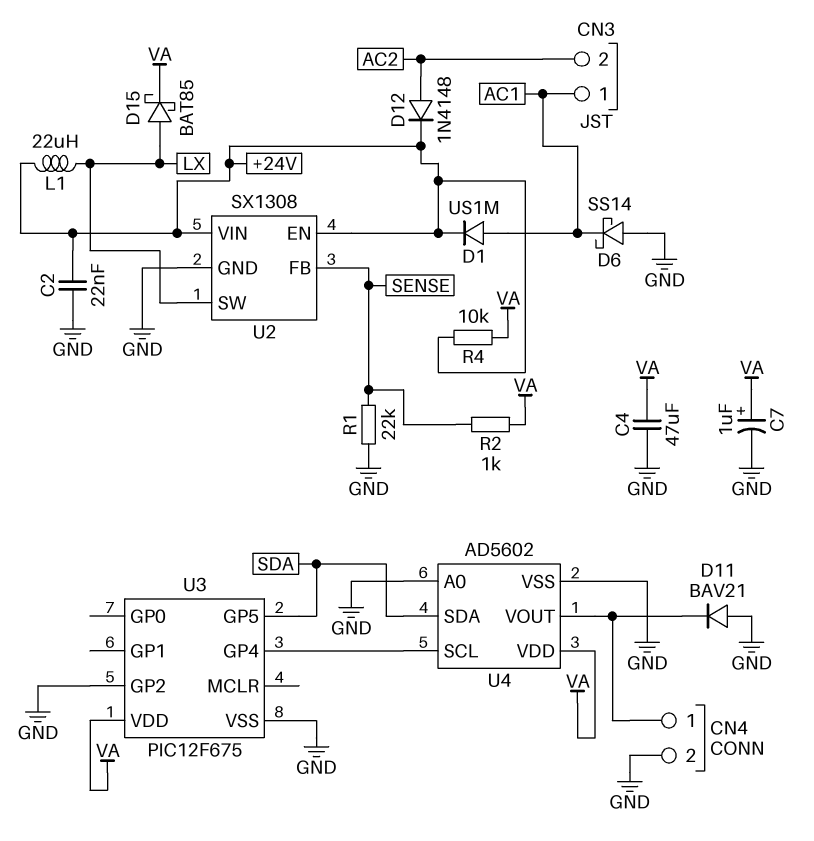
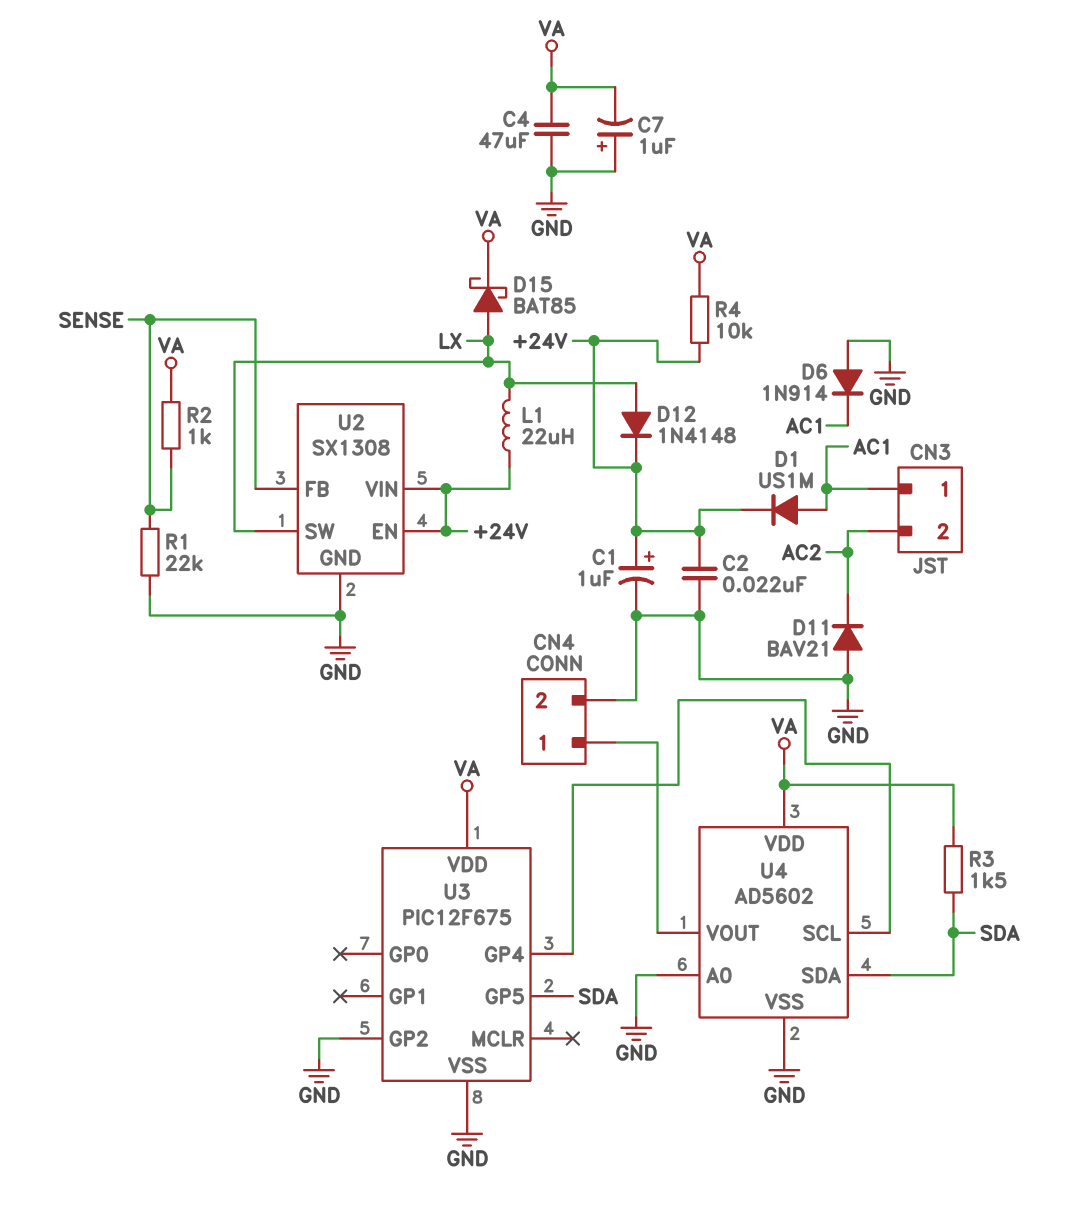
C1: none -> 1uF (plus +24V, minus GND)
C7: 1uF (plus VA, minus GND) -> 1uF (plus GND, minus VA)
D6: schottky SS14 (A GND, K AC1) -> diode 1N914 (A GND, K AC1)
D11: diode BAV21 (A GND, K CN4/1) -> diode BAV21 (A GND, K AC2)
D12: diode 1N4148 (A AC2, K +24V) -> diode 1N4148 (A LX, K +24V)
R3: none -> 1.5k (SDA, VA)

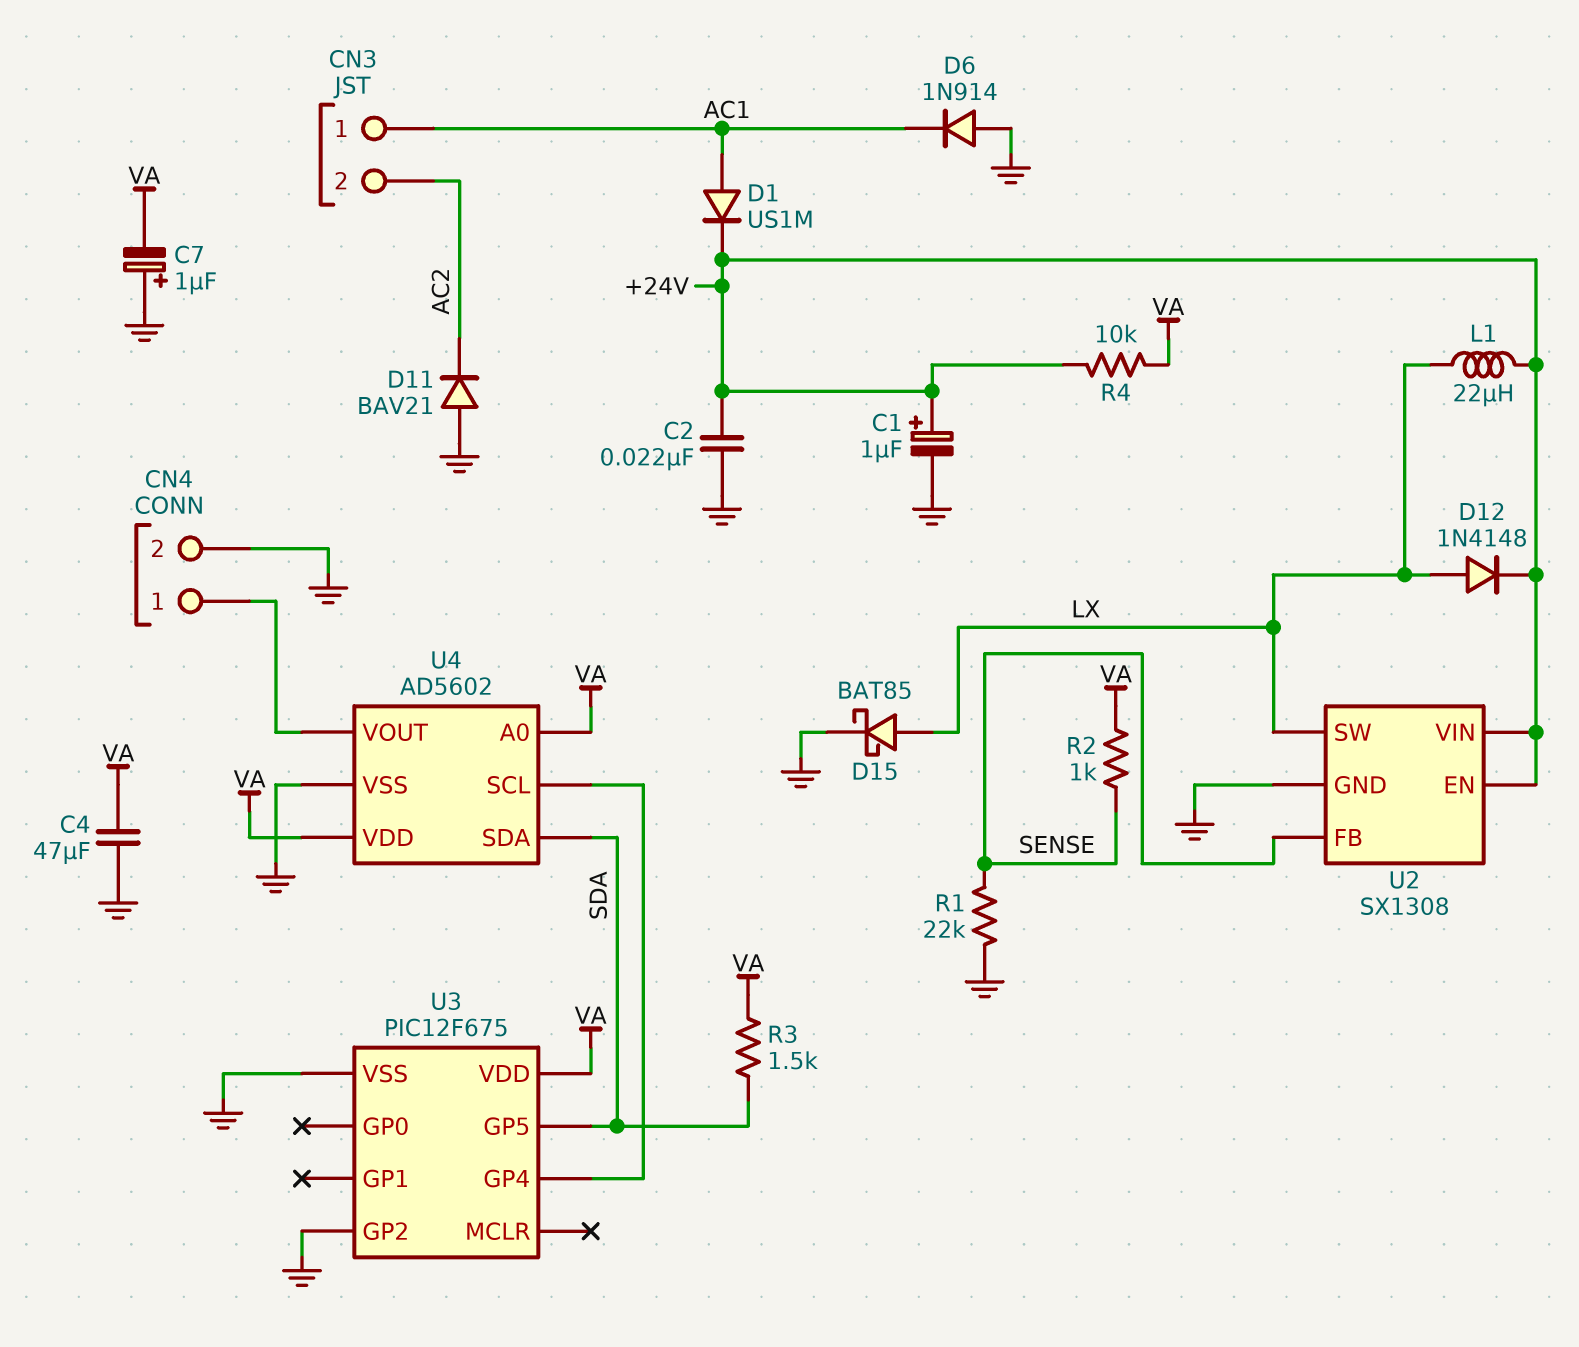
D15: schottky BAT85 (A LX, K VA) -> schottky BAT85 (A LX, K GND)
U4 pin A0: GND -> VA

